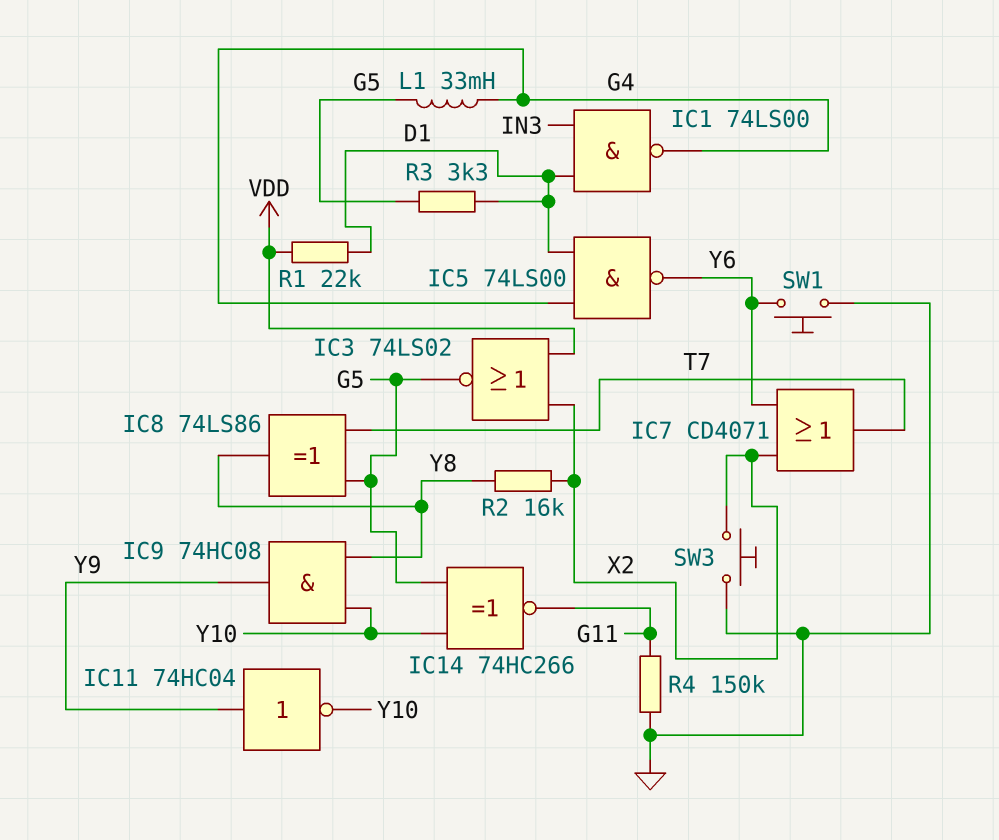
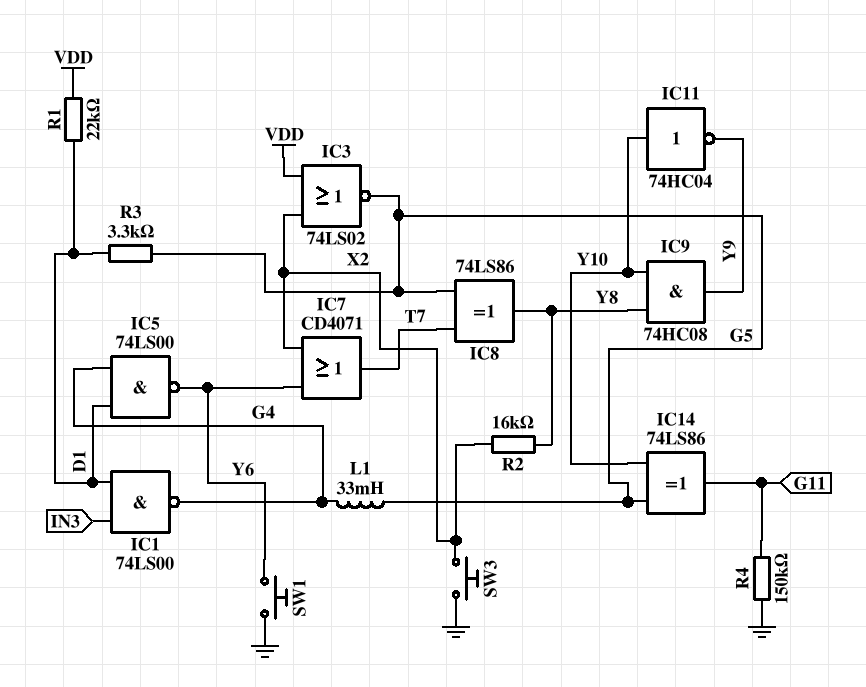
IC11: NOT 74HC04 (in Y9, out Y10) -> NOT 74HC04 (in Y10, out Y9)
IC14: XNOR 74HC266 (in G5, in Y10, out G11) -> XOR 74LS86 (in G5, in Y10, out G11)

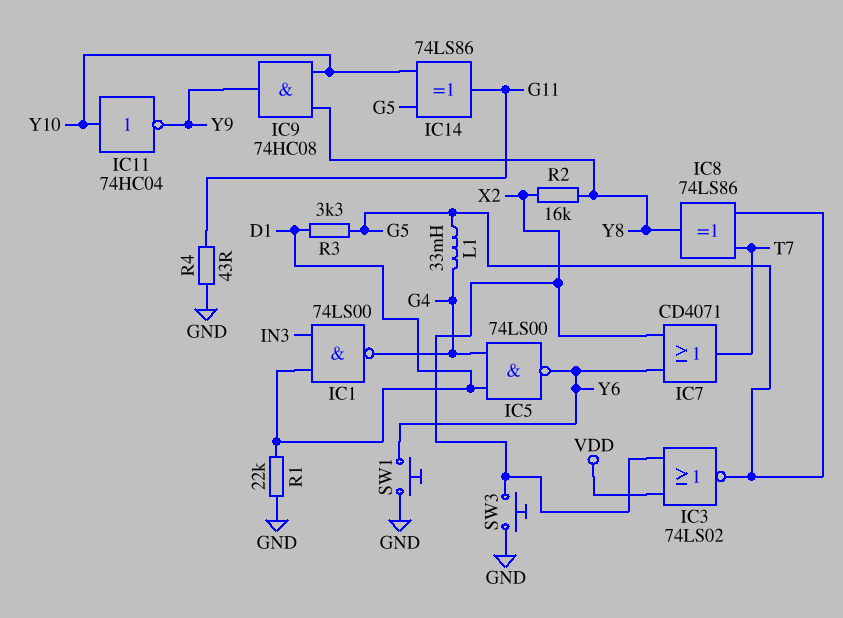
R1: 22k (D1, VDD) -> 22k (D1, GND)
R4: 150k (G11, GND) -> 43 (G11, GND)

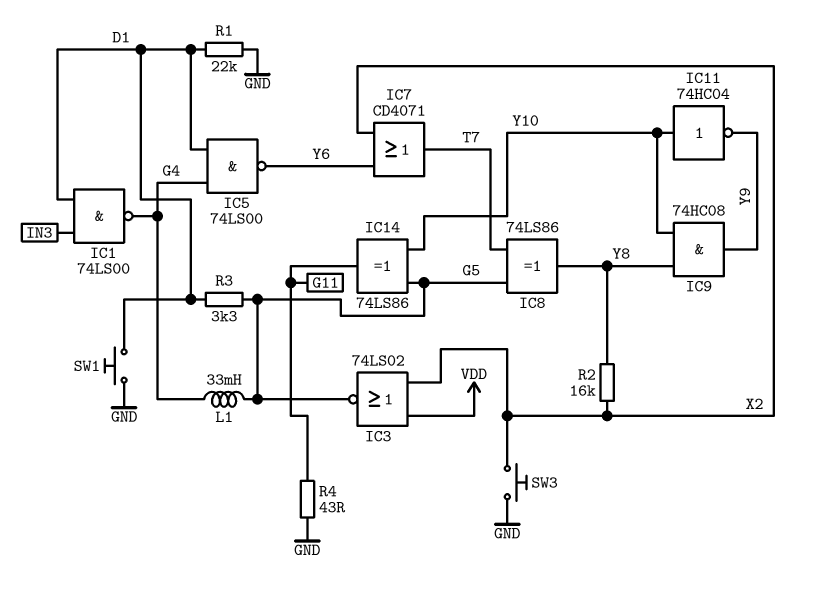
SW1: button (GND, Y6) -> button (D1, GND)

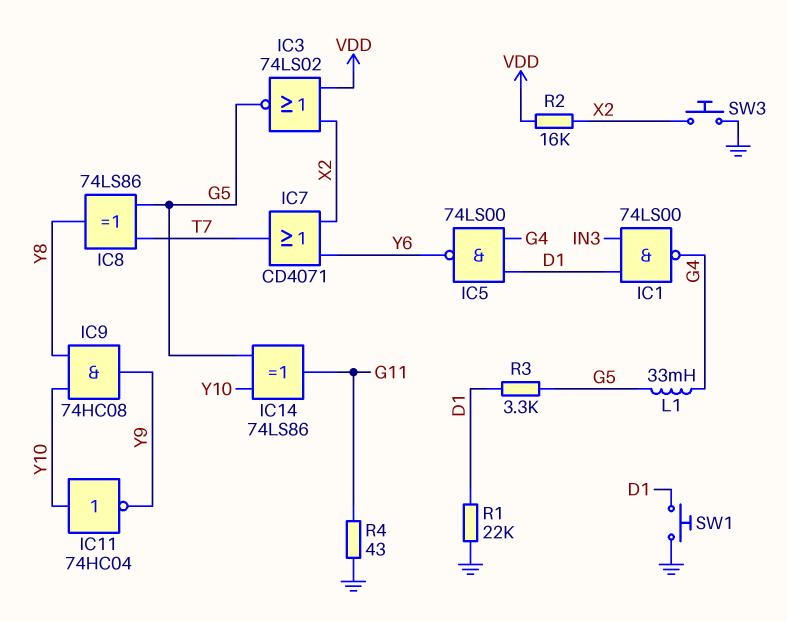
R2: 16k (X2, Y8) -> 16k (VDD, X2)

